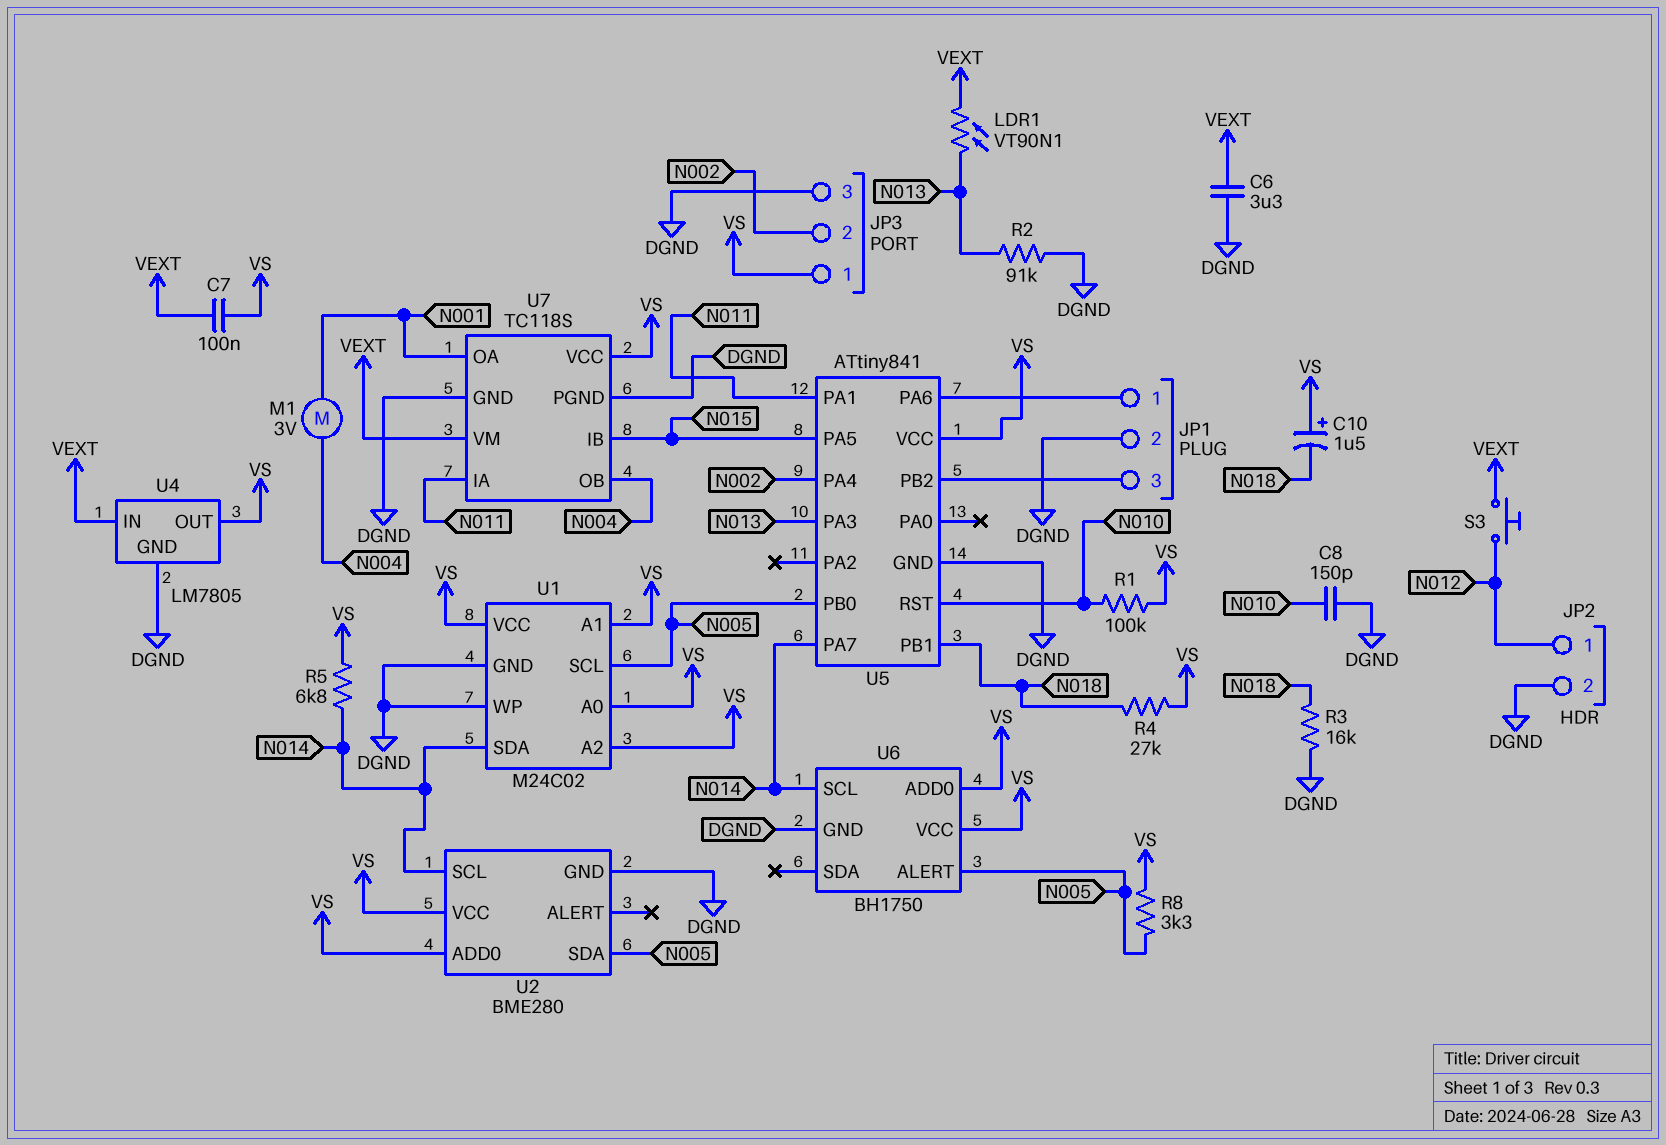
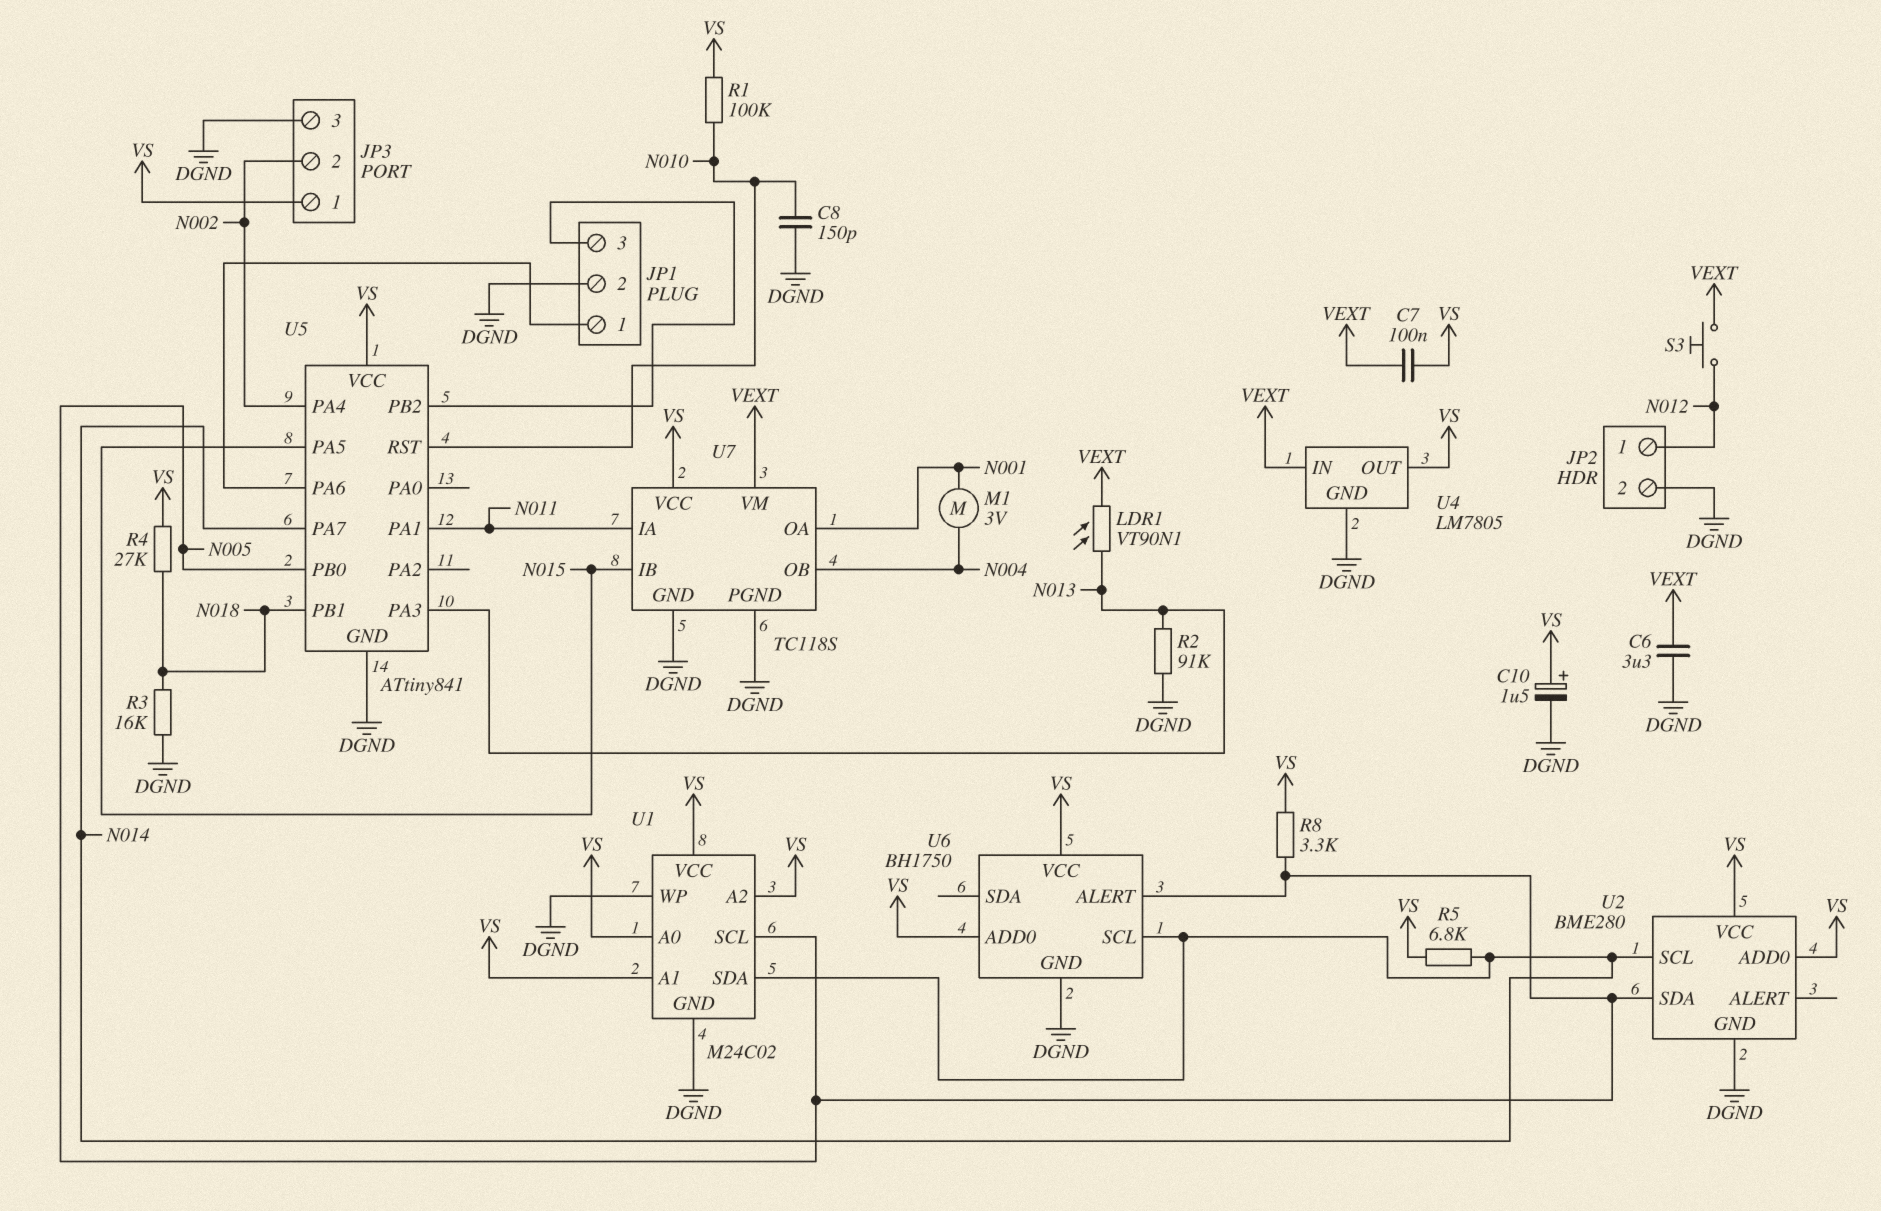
C10: 1.5uF (plus VS, minus N018) -> 1.5uF (plus VS, minus DGND)

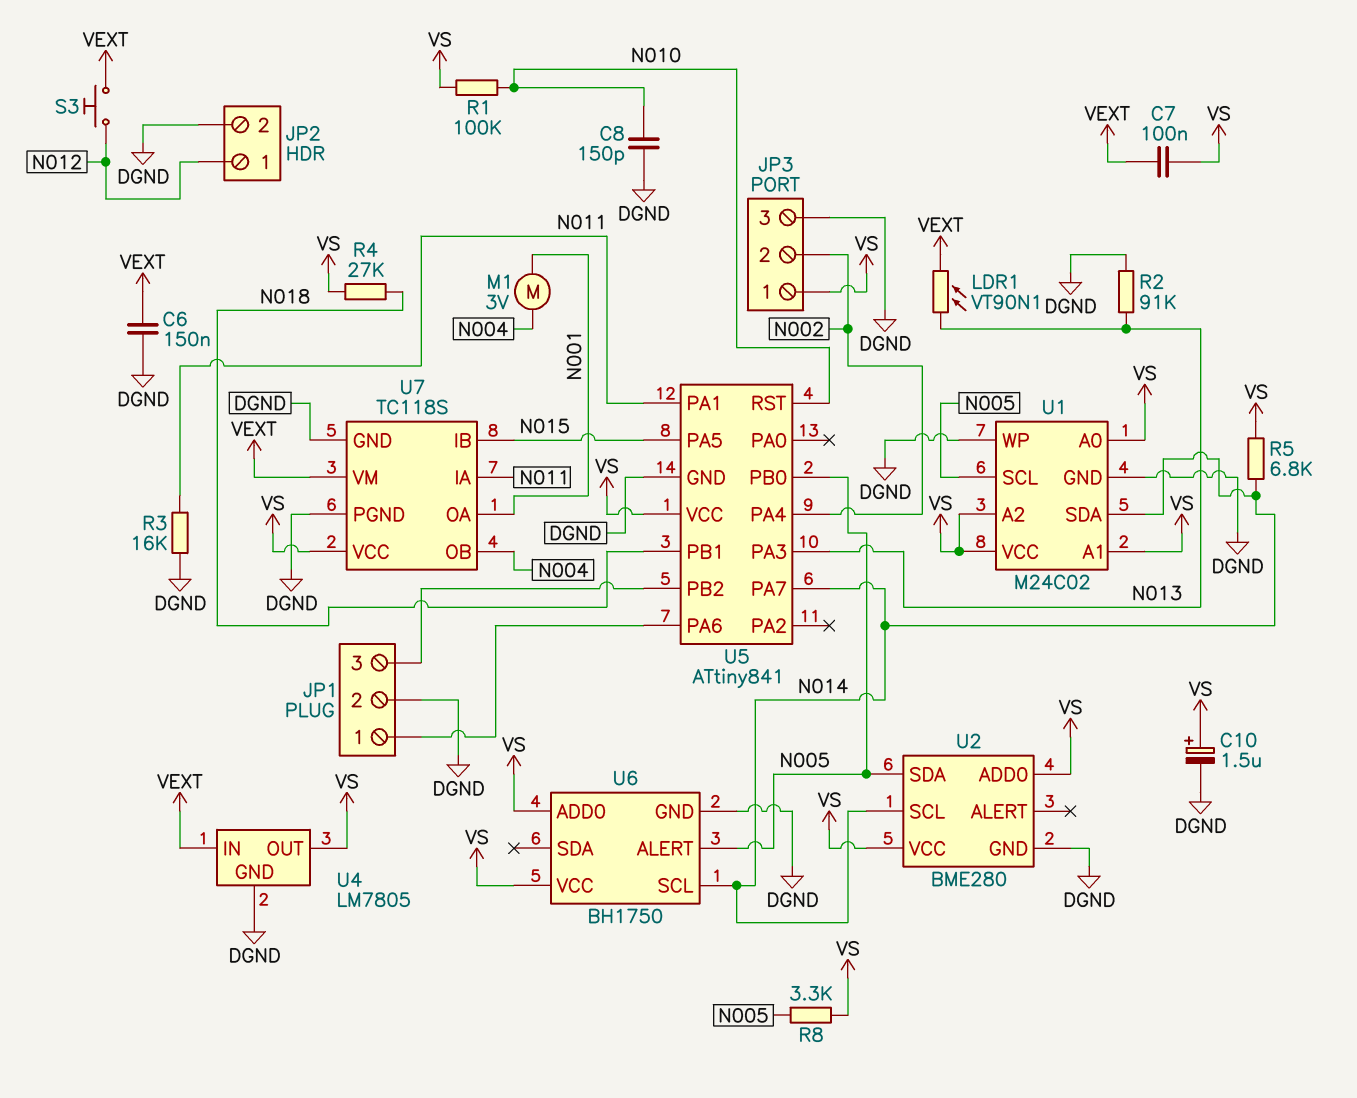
C6: 3.3uF (DGND, VEXT) -> 150nF (DGND, VEXT)
R3: 16k (DGND, N018) -> 16k (DGND, N011)

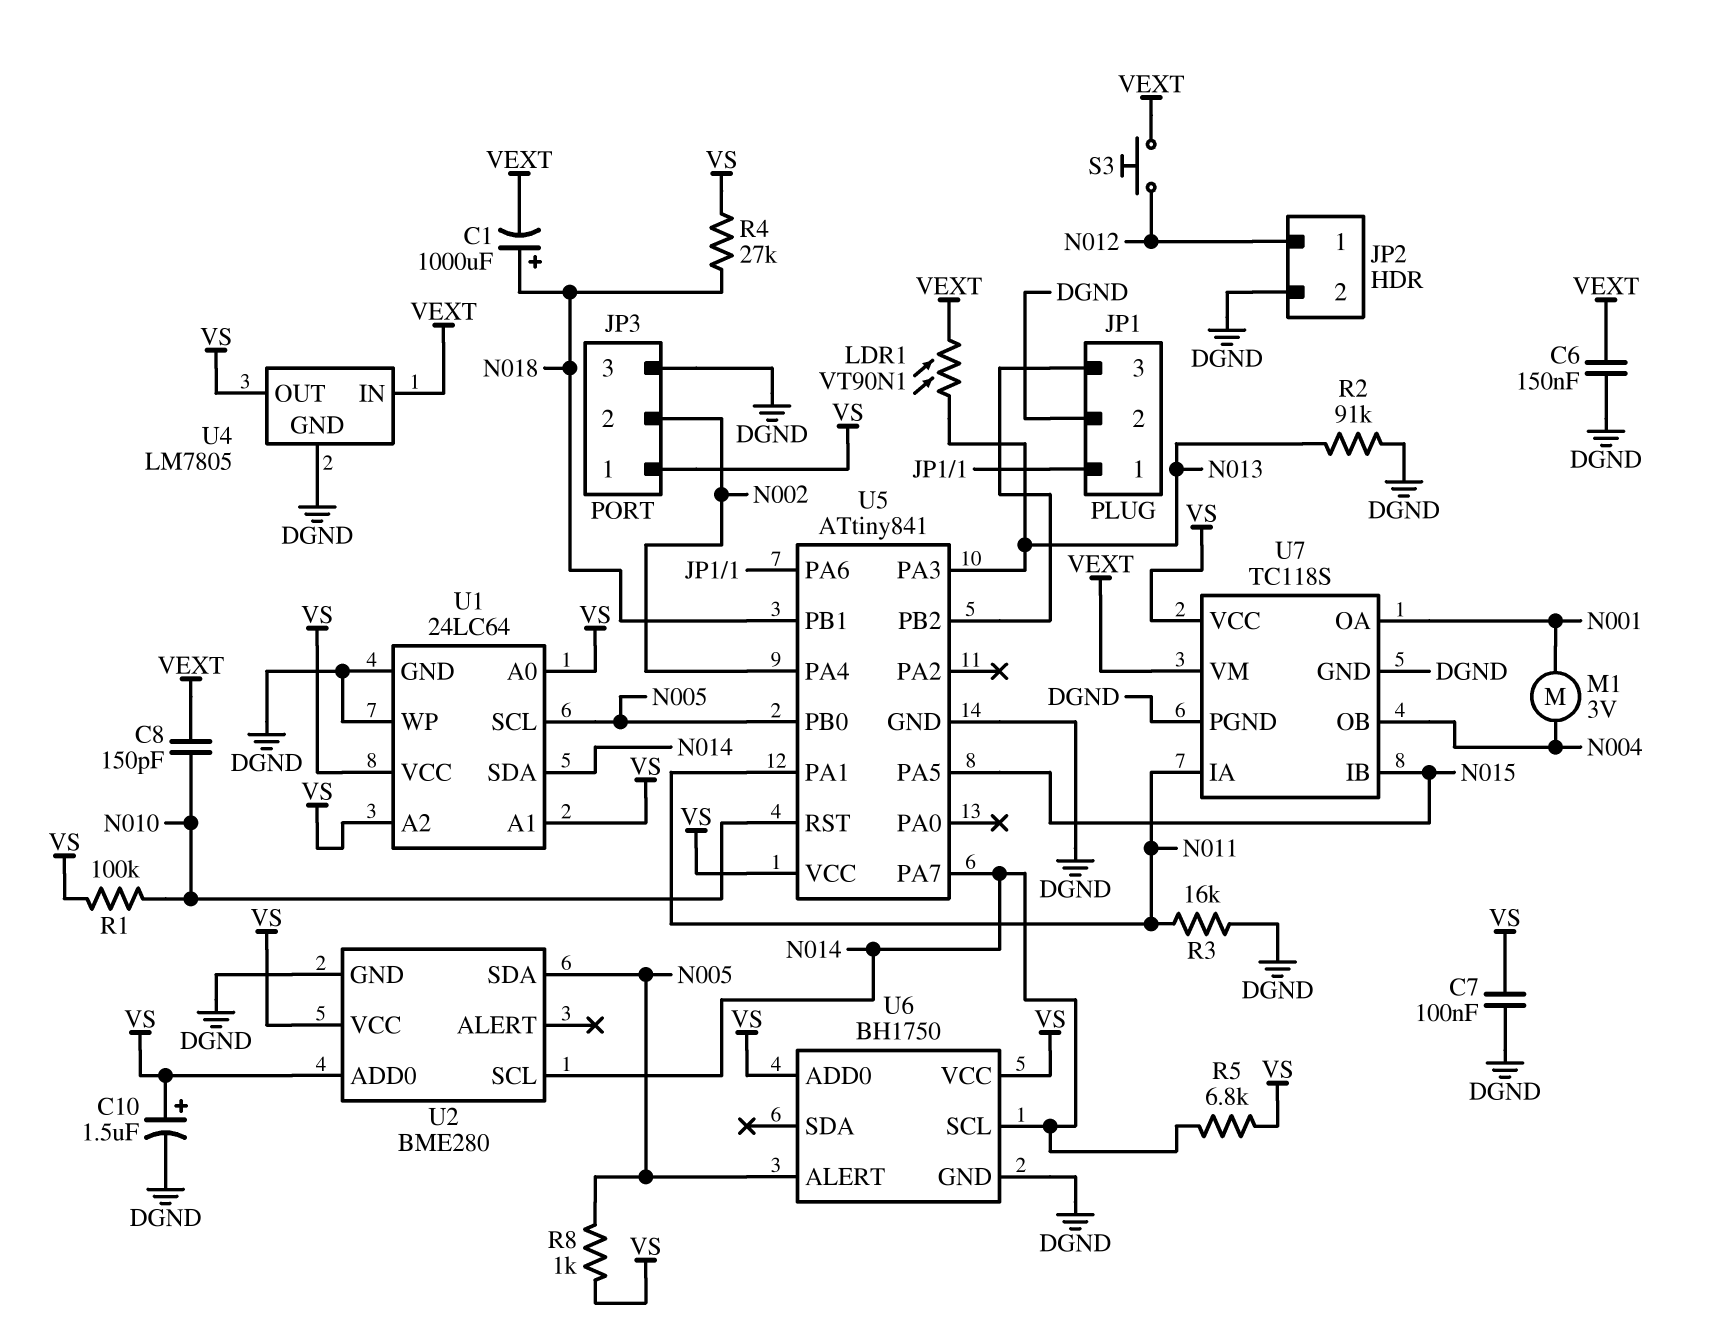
C1: none -> 1000uF (plus N018, minus VEXT)
C7: 100nF (VEXT, VS) -> 100nF (DGND, VS)
C8: 150pF (DGND, N010) -> 150pF (N010, VEXT)
R8: 3.3k (N005, VS) -> 1k (N005, VS)
U1: M24C02 -> 24LC64

